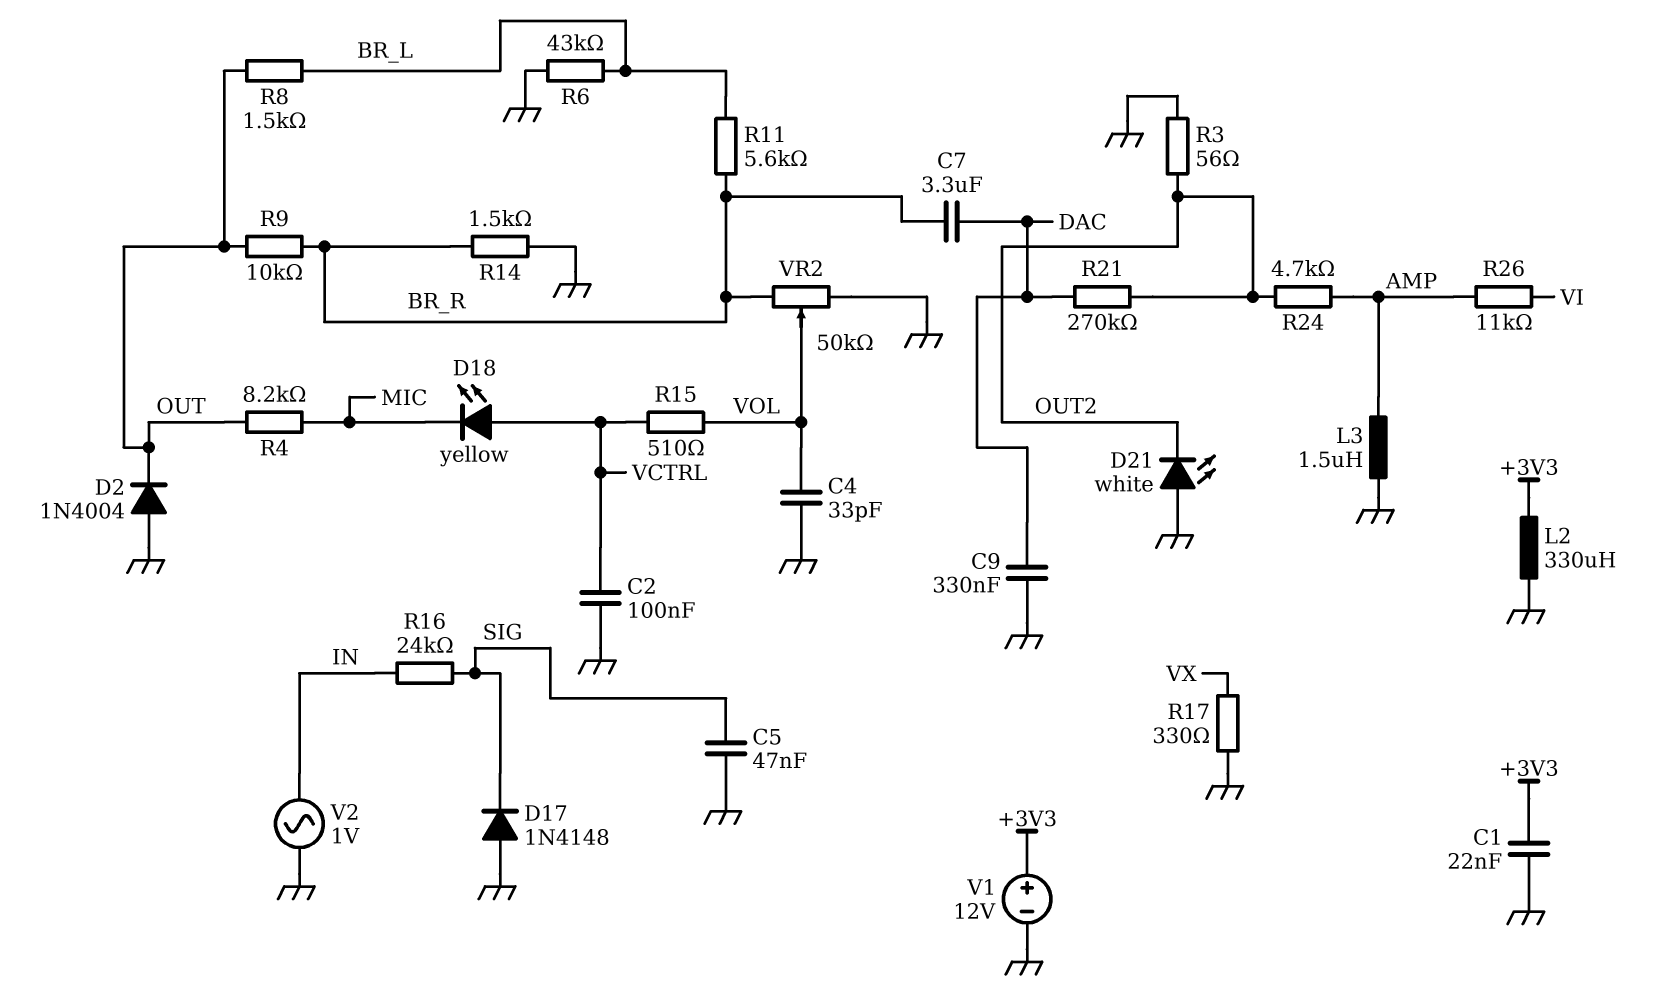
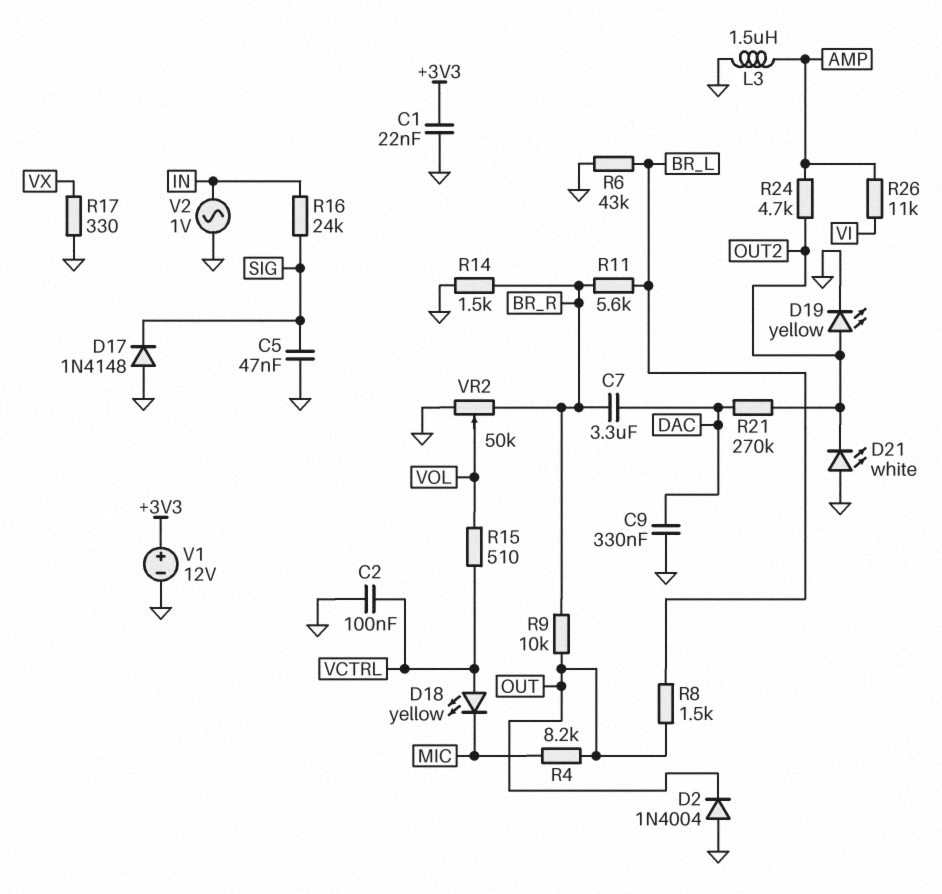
C4: 33pF (GND, VOL) -> none
D19: none -> LED yellow (A OUT2, K GND)
L2: 330uH (+3V3, GND) -> none
R3: 56 (GND, OUT2) -> none

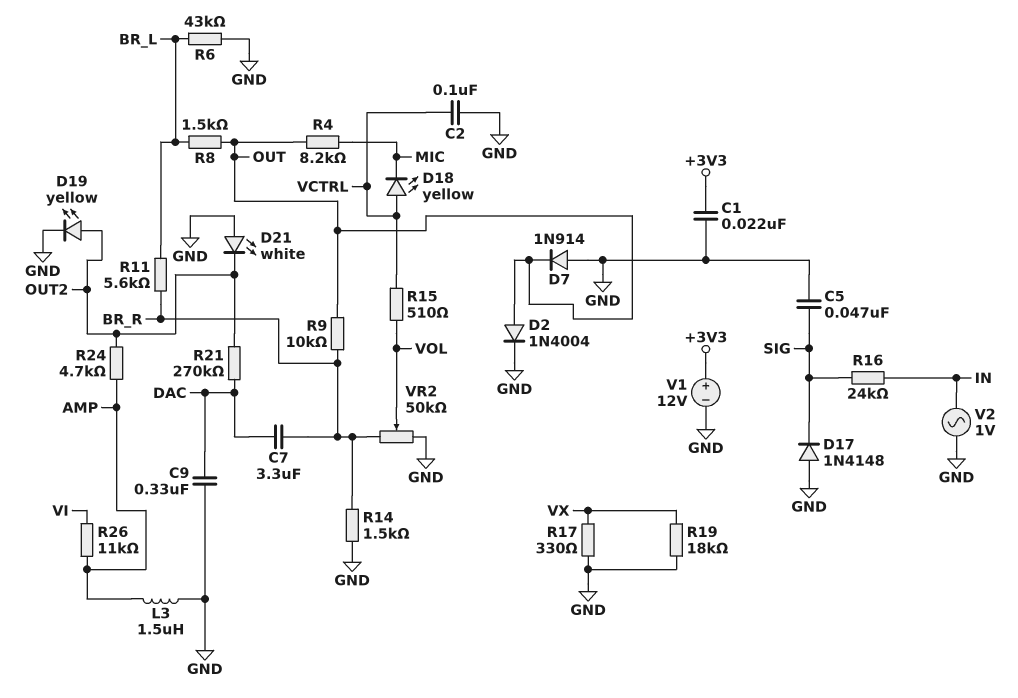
D2: diode 1N4004 (A GND, K OUT) -> diode 1N4004 (A OUT, K GND)
D7: none -> diode 1N914 (A GND, K OUT)
R19: none -> 18k (GND, VX)

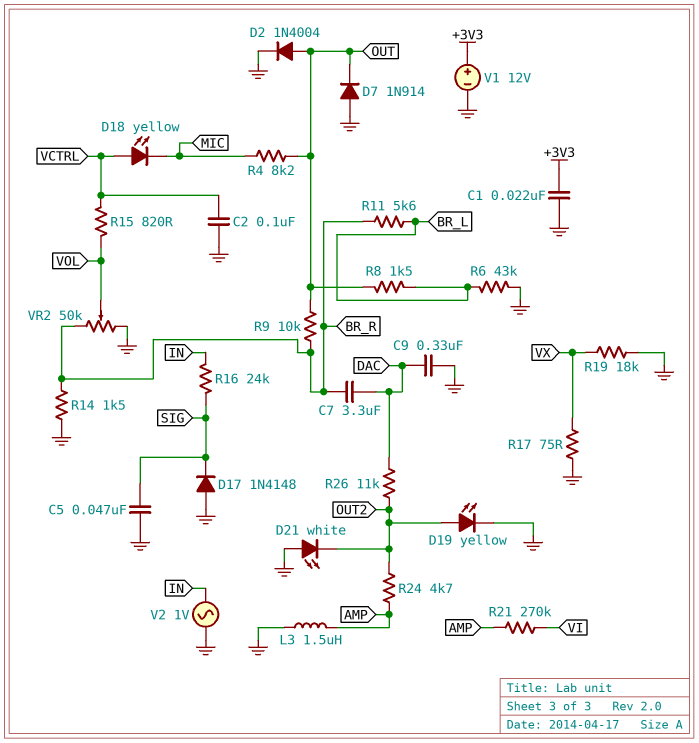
R15: 510 (VCTRL, VOL) -> 820 (VCTRL, VOL)
R17: 330 (GND, VX) -> 75 (GND, VX)
R21: 270k (DAC, OUT2) -> 270k (AMP, VI)
R26: 11k (AMP, VI) -> 11k (DAC, OUT2)

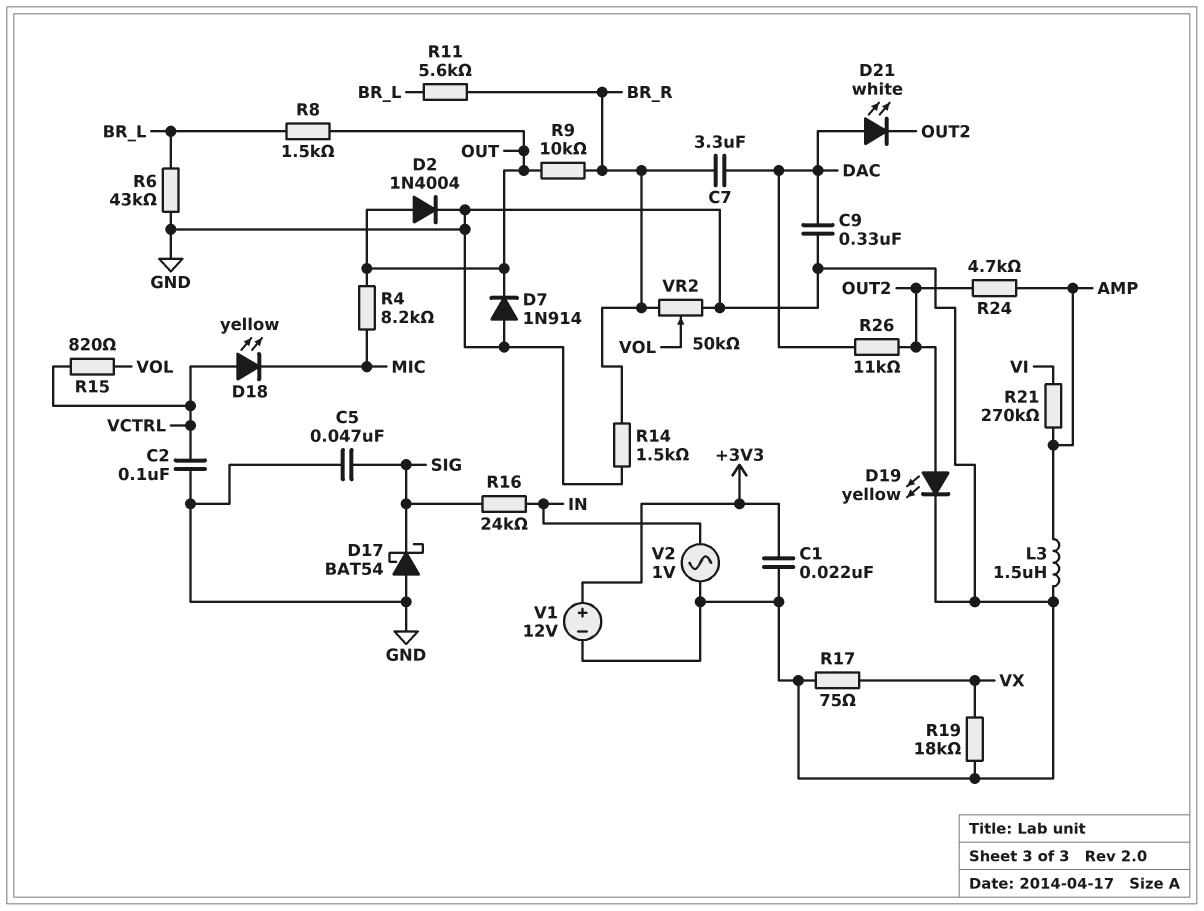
D17: diode 1N4148 (A GND, K SIG) -> schottky BAT54 (A GND, K SIG)
D21: LED white (A GND, K OUT2) -> LED white (A DAC, K OUT2)

